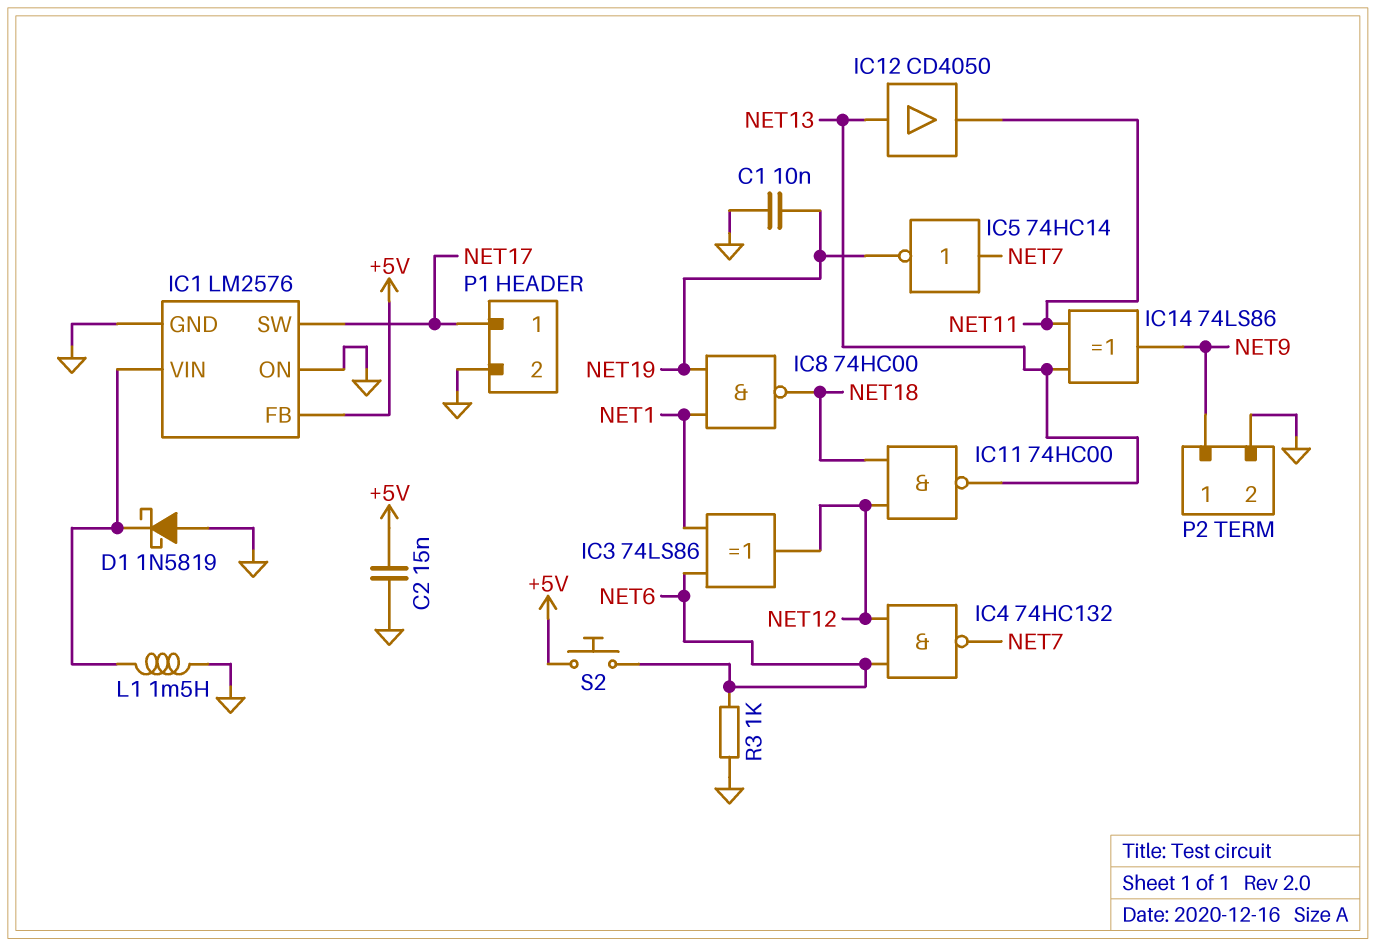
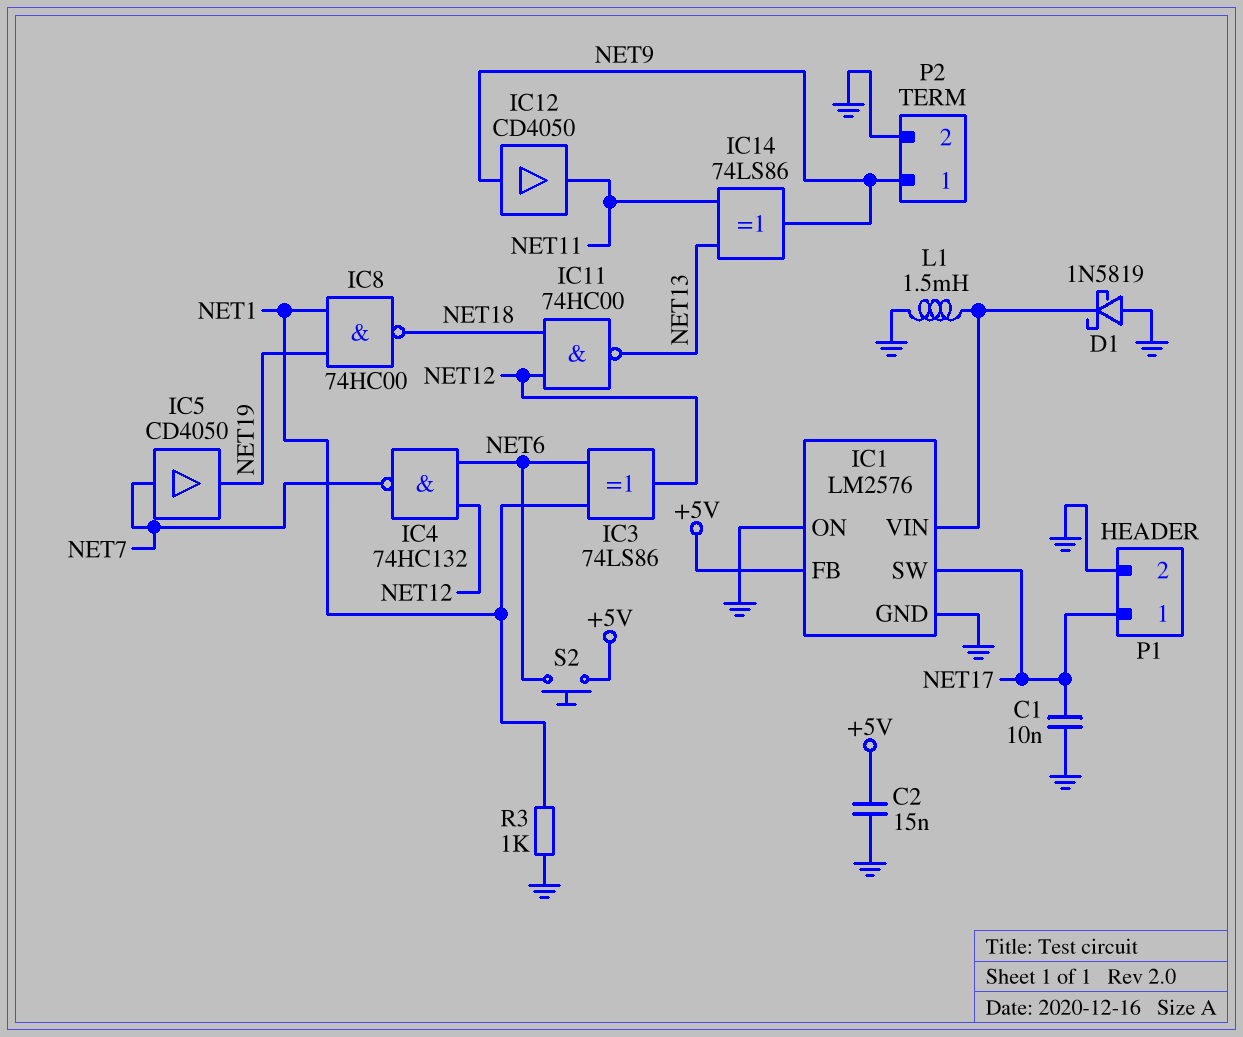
C1: 10nF (GND, NET19) -> 10nF (GND, NET17)
IC5: NOT 74HC14 (in NET7, out NET19) -> buffer CD4050 (in NET7, out NET19)
IC12: buffer CD4050 (in NET13, out NET11) -> buffer CD4050 (in NET9, out NET11)
R3: 1k (GND, NET6) -> 1k (GND, NET1)

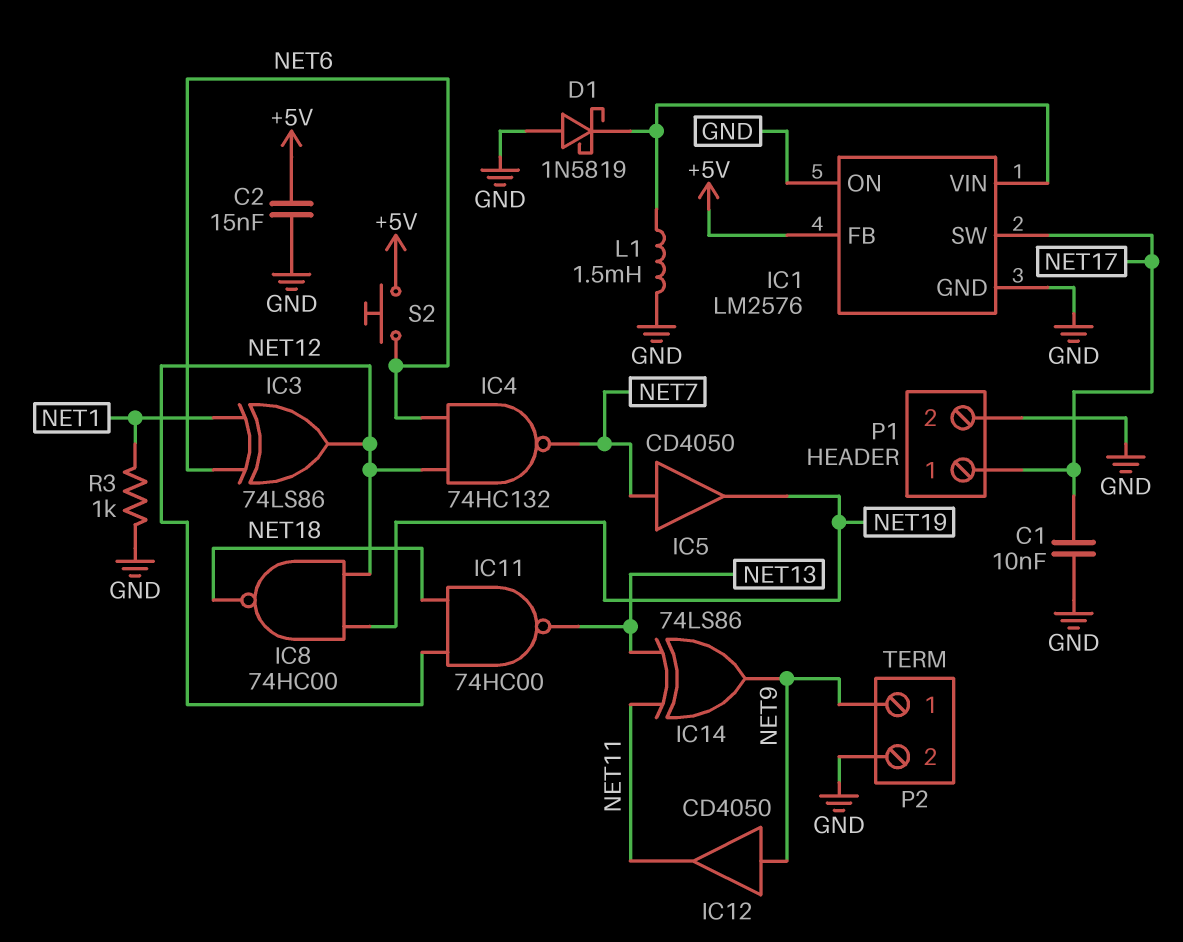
IC8: NAND 74HC00 (in NET1, in NET19, out NET18) -> NAND 74HC00 (in NET12, in NET19, out NET18)

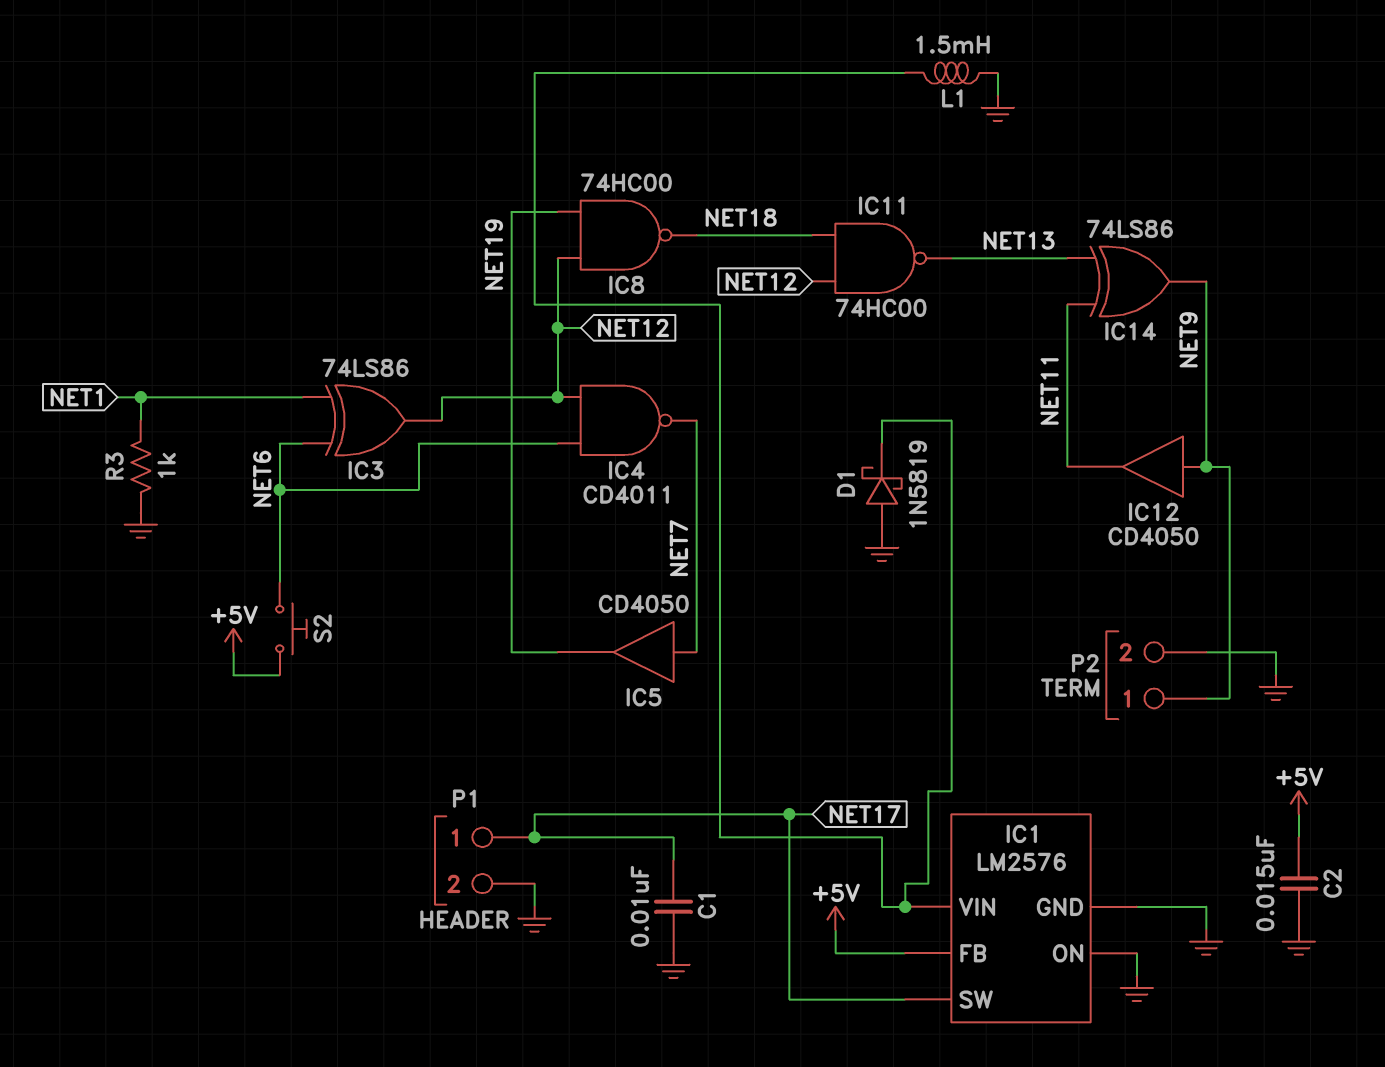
IC4: NAND 74HC132 (in NET6, in NET12, out NET7) -> NAND CD4011 (in NET6, in NET12, out NET7)

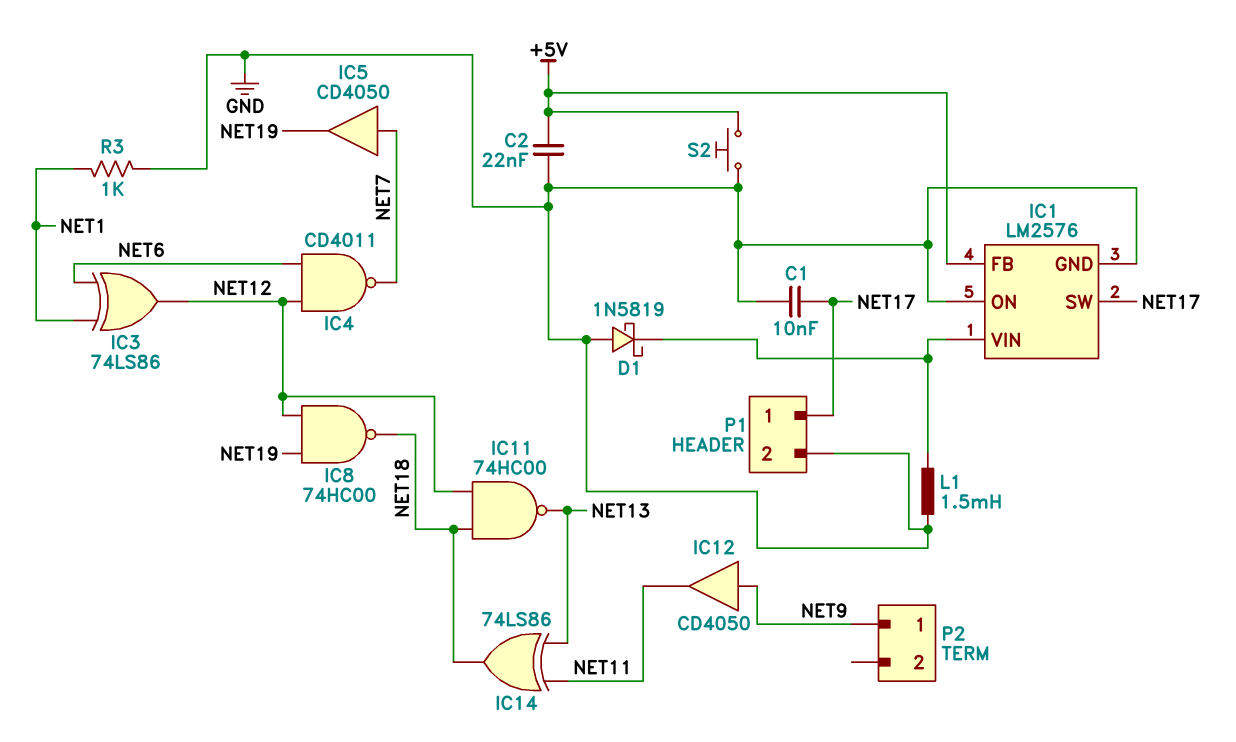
C2: 15nF (+5V, GND) -> 22nF (+5V, GND)
IC14: XOR 74LS86 (in NET11, in NET13, out NET9) -> XOR 74LS86 (in NET11, in NET13, out NET18)
P2 pin 2: GND -> none
S2: button (+5V, NET6) -> button (+5V, GND)

